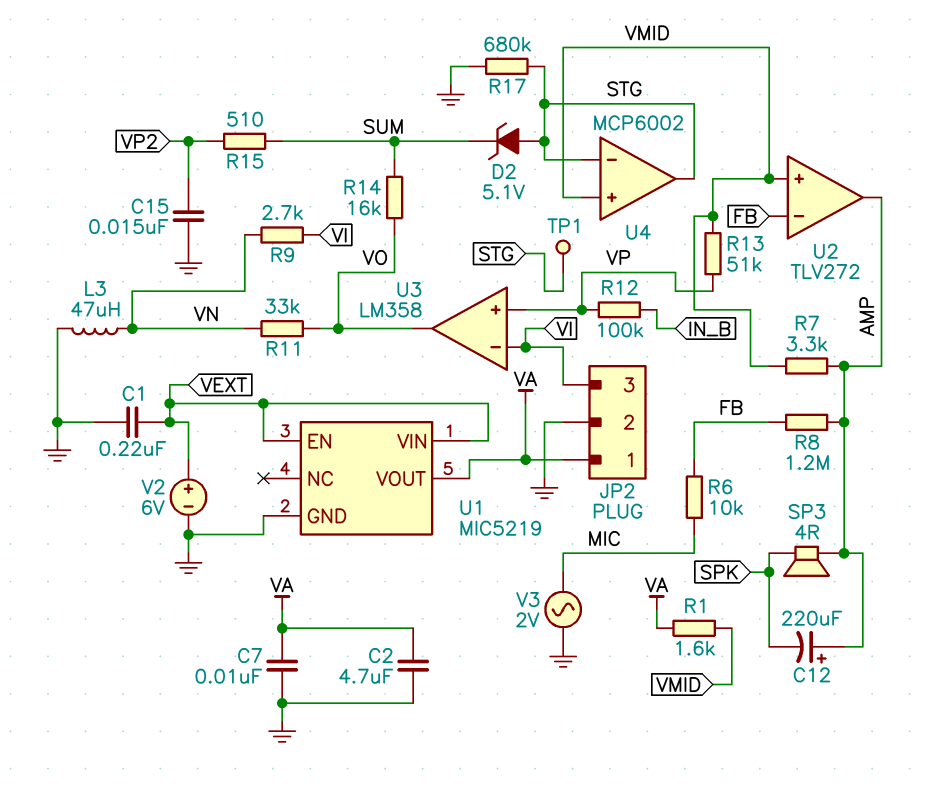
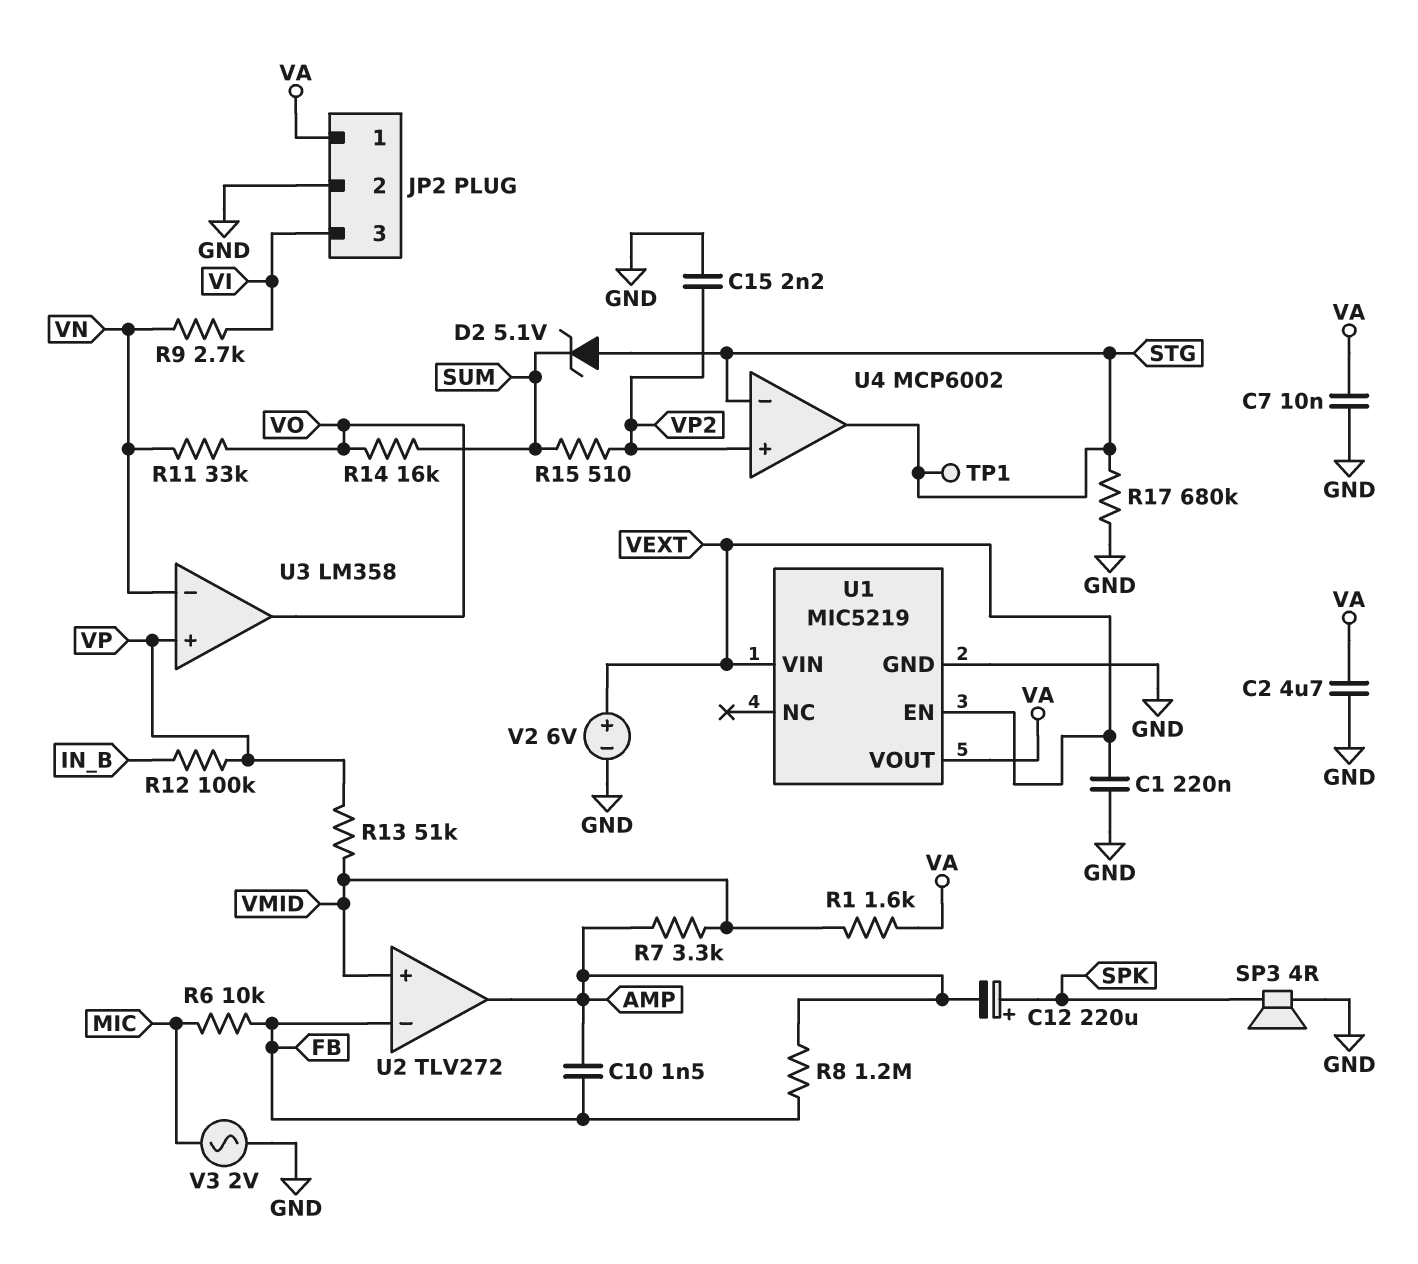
C10: none -> 1.5nF (AMP, FB)
C12: 220uF (plus AMP, minus SPK) -> 220uF (plus SPK, minus AMP)
C15: 15nF (GND, VP2) -> 2.2nF (GND, VP2)
L3: 47uH (GND, VN) -> none
SP3: speaker 4R (AMP, SPK) -> speaker 4R (GND, SPK)
U3 pin in-: VI -> VN
U4 pin in+: VMID -> VP2

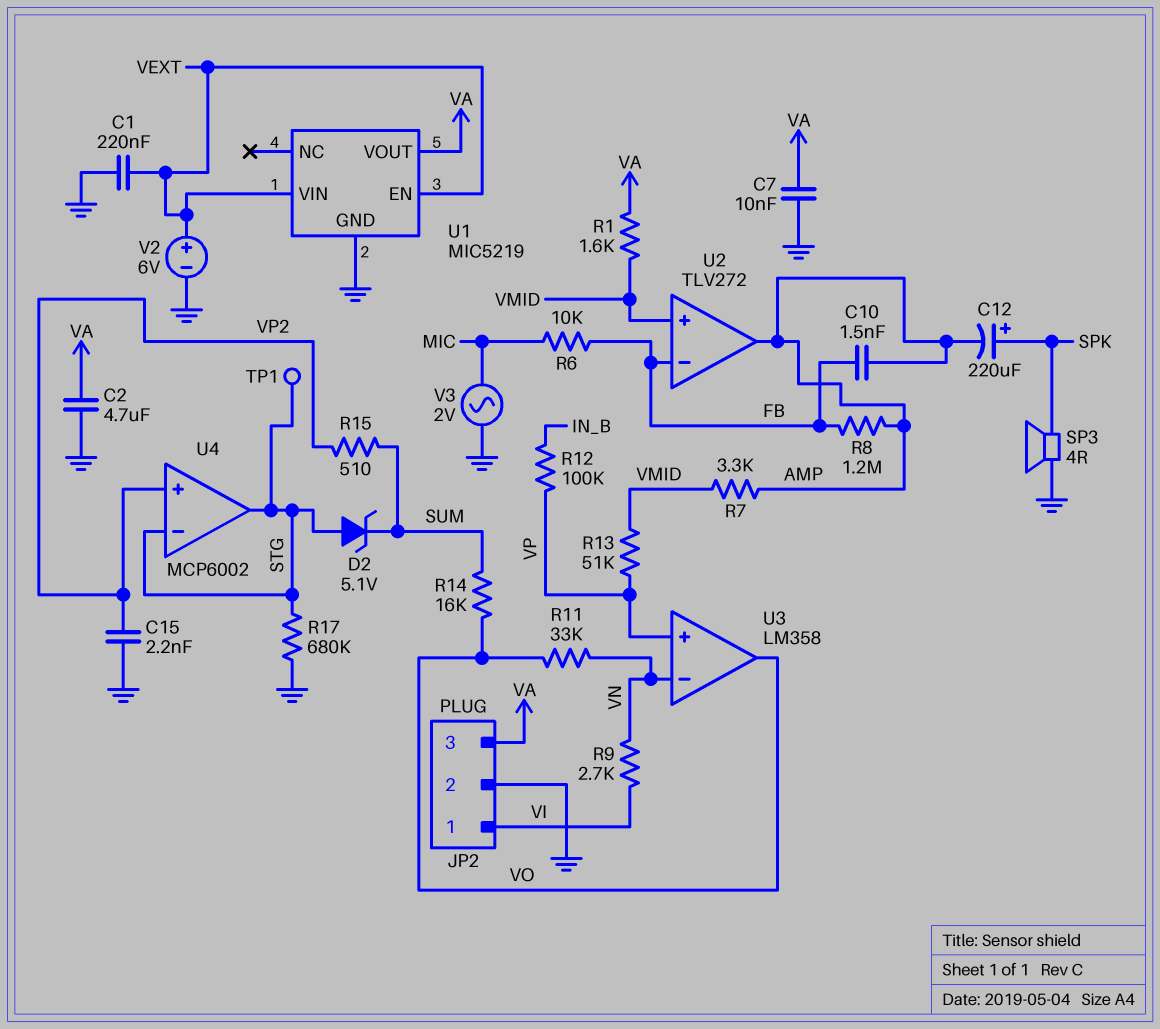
JP2 pin 1: VA -> VI
JP2 pin 3: VI -> VA

